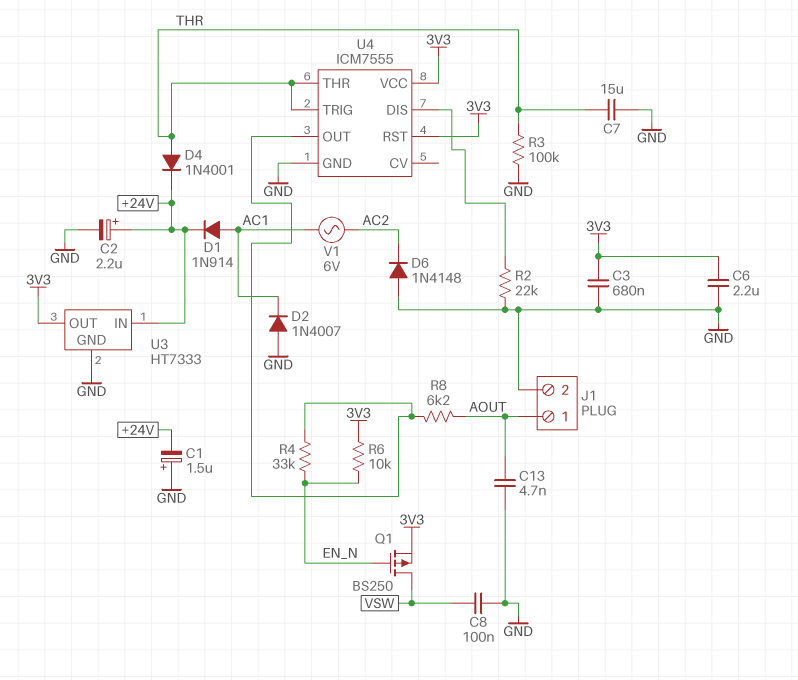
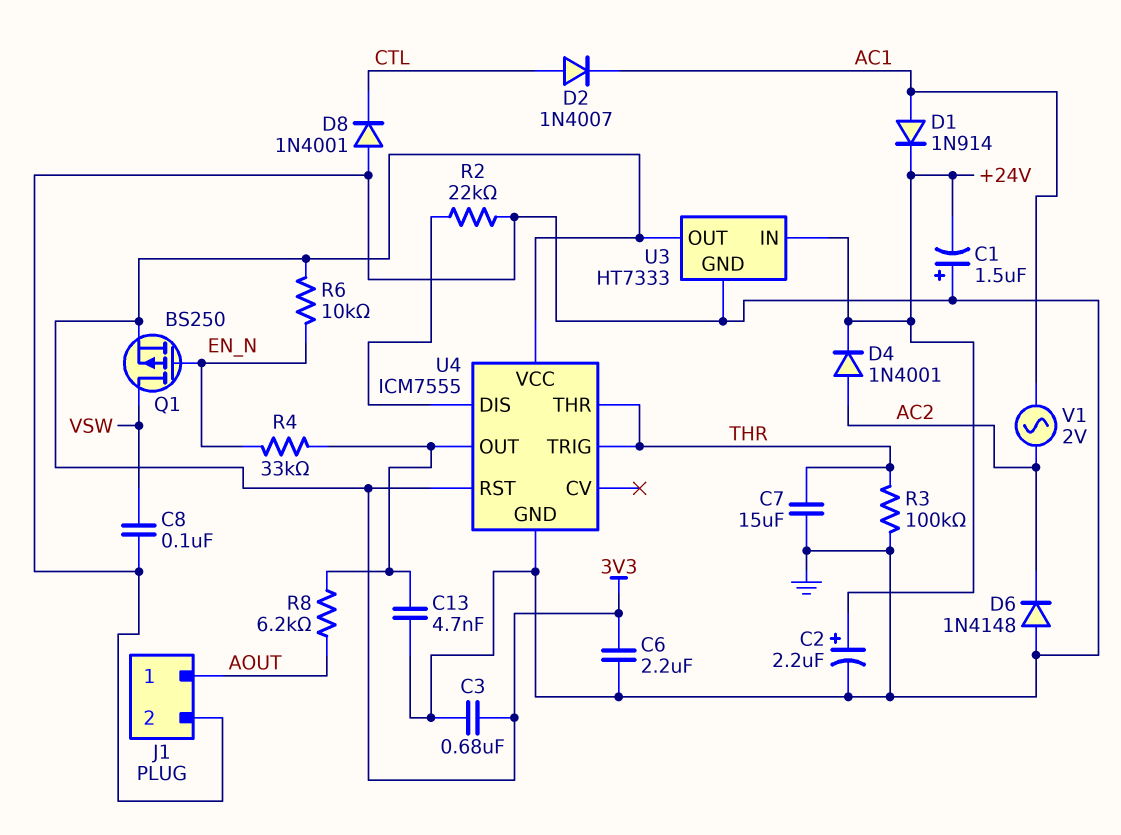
C13: 4.7nF (AOUT, GND) -> 4.7nF (GND, U4/OUT)
D2: diode 1N4007 (A GND, K AC1) -> diode 1N4007 (A CTL, K AC1)
D4: diode 1N4001 (A THR, K +24V) -> diode 1N4001 (A AC2, K +24V)
D8: none -> diode 1N4001 (A GND, K CTL)
V1: AC 6V (AC1, AC2) -> AC 2V (AC1, AC2)

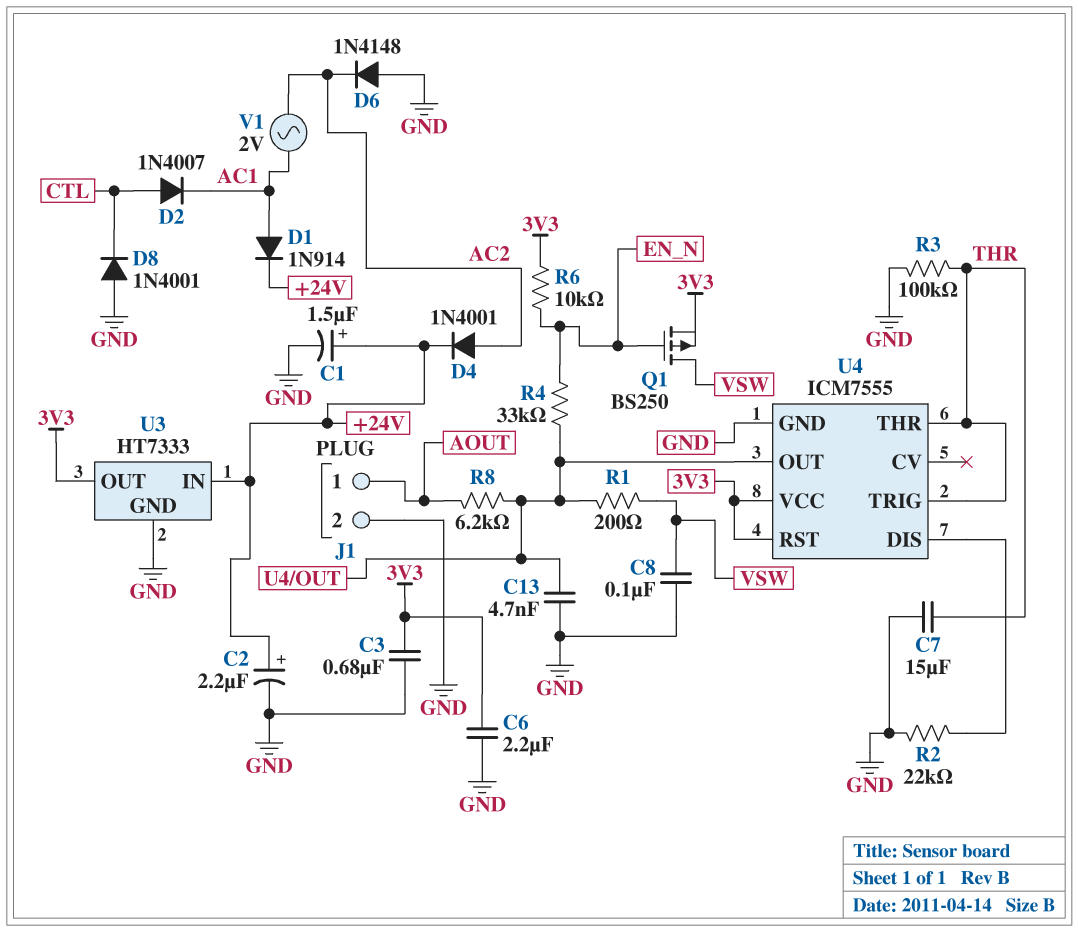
C1: 1.5uF (plus GND, minus +24V) -> 1.5uF (plus +24V, minus GND)
R1: none -> 200 (U4/OUT, VSW)

